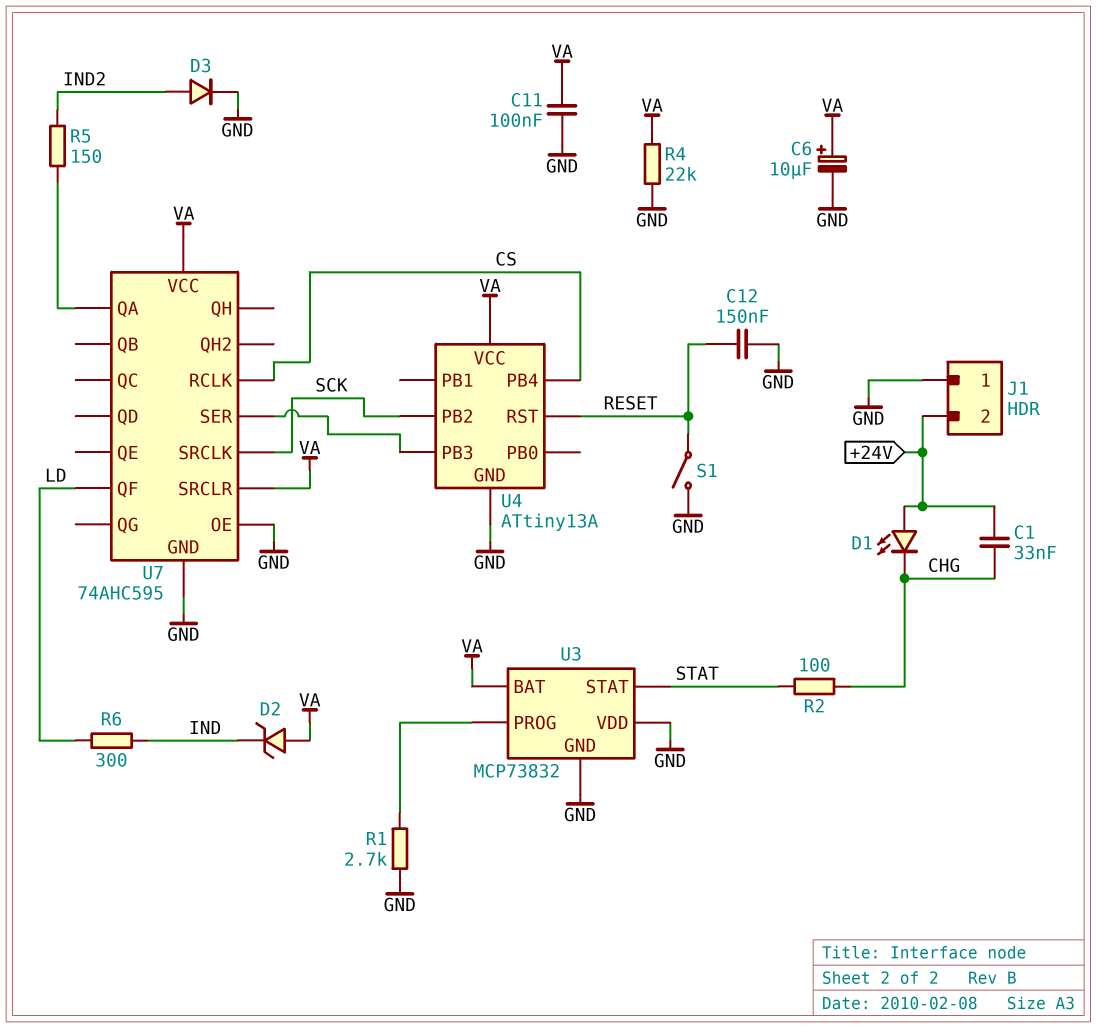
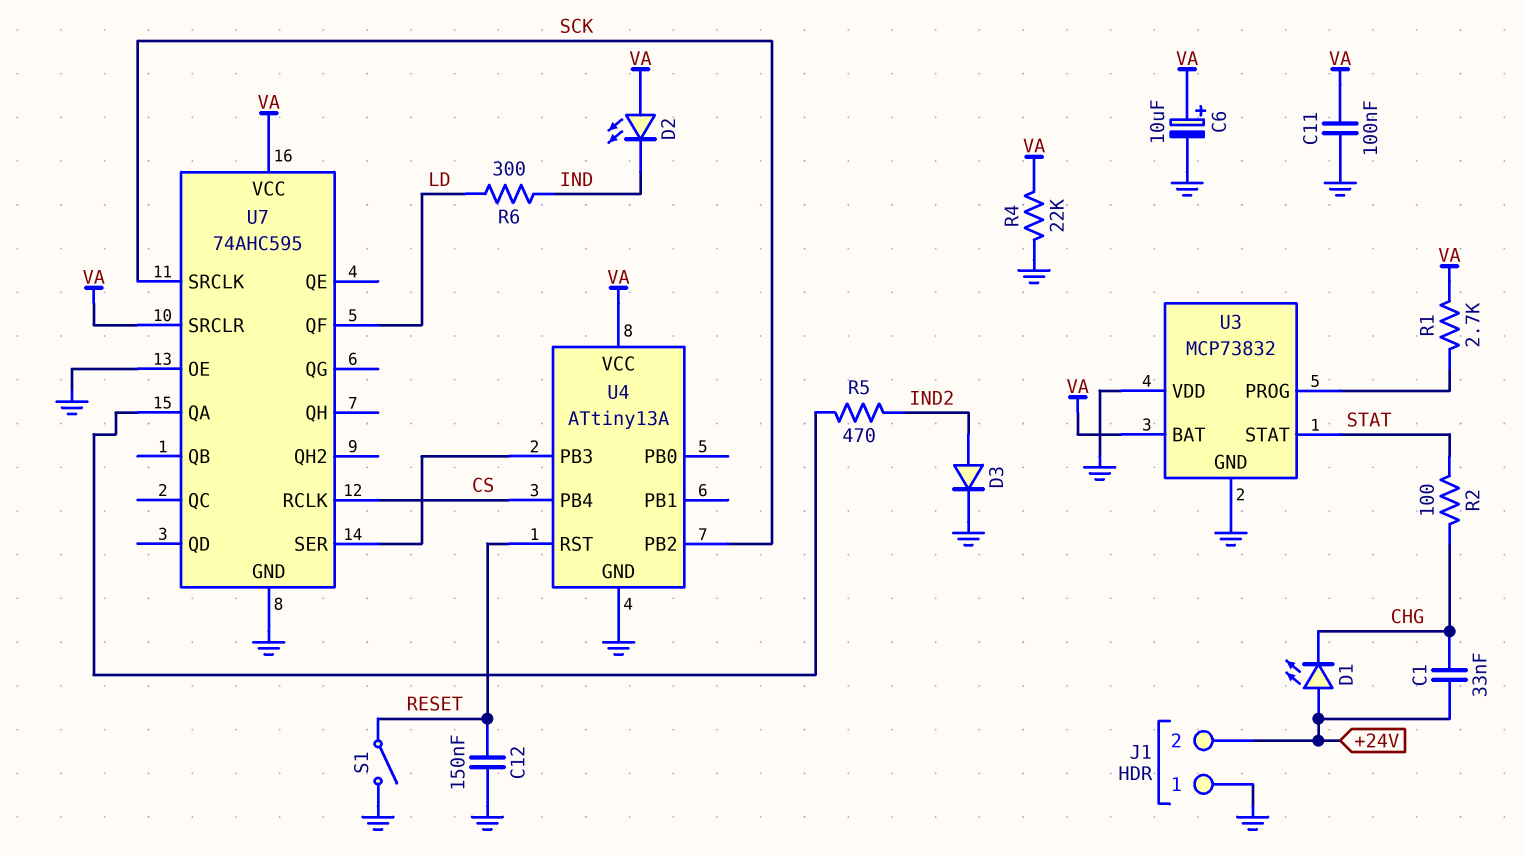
D2: zener (A VA, K IND) -> LED (A VA, K IND)
R1: 2.7k (GND, U3/PROG) -> 2.7k (U3/PROG, VA)
R5: 150 (IND2, U7/QA) -> 470 (IND2, U7/QA)

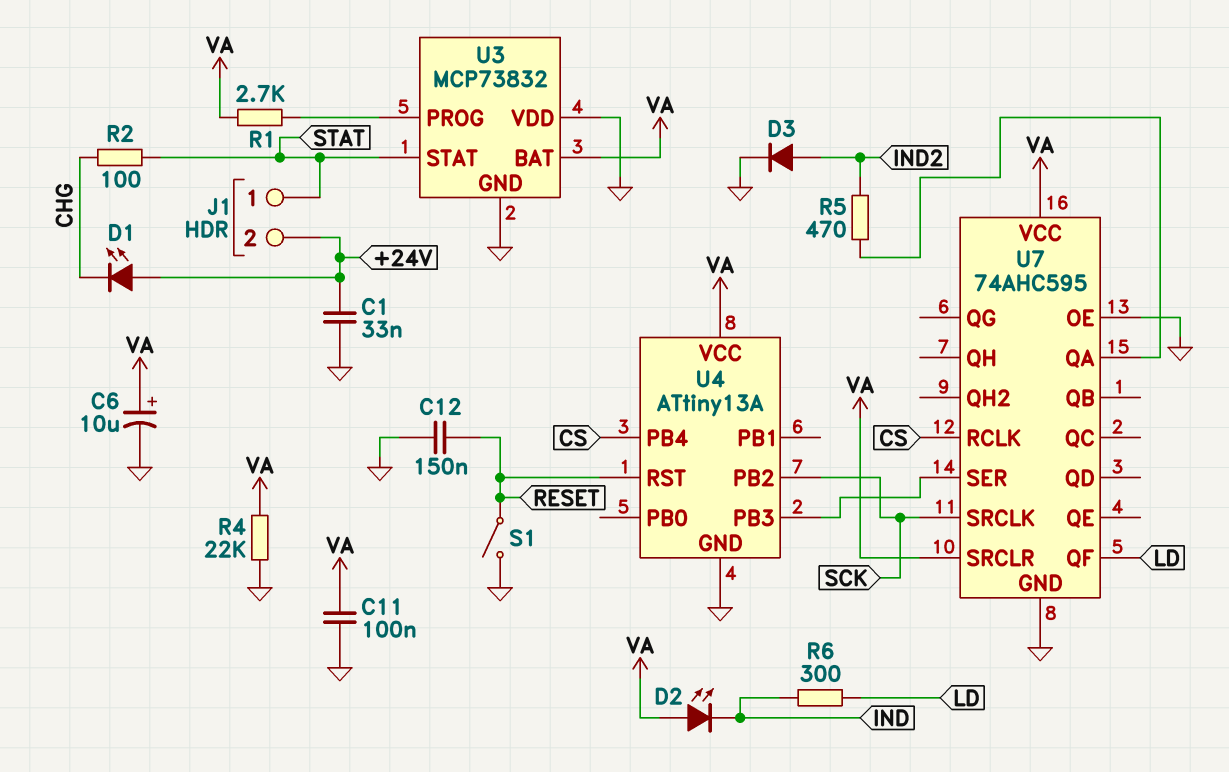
C1: 33nF (+24V, CHG) -> 33nF (+24V, GND)
J1 pin 1: GND -> STAT

